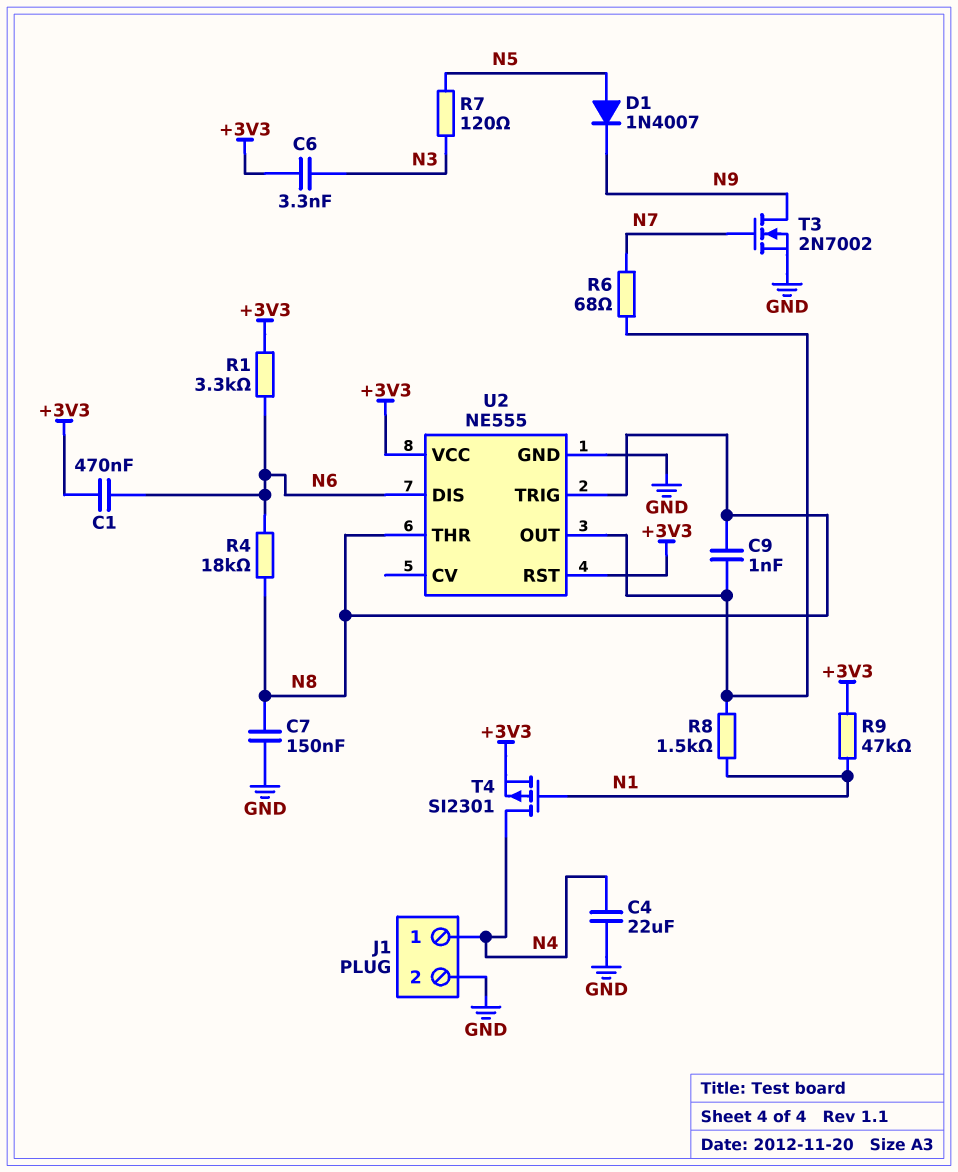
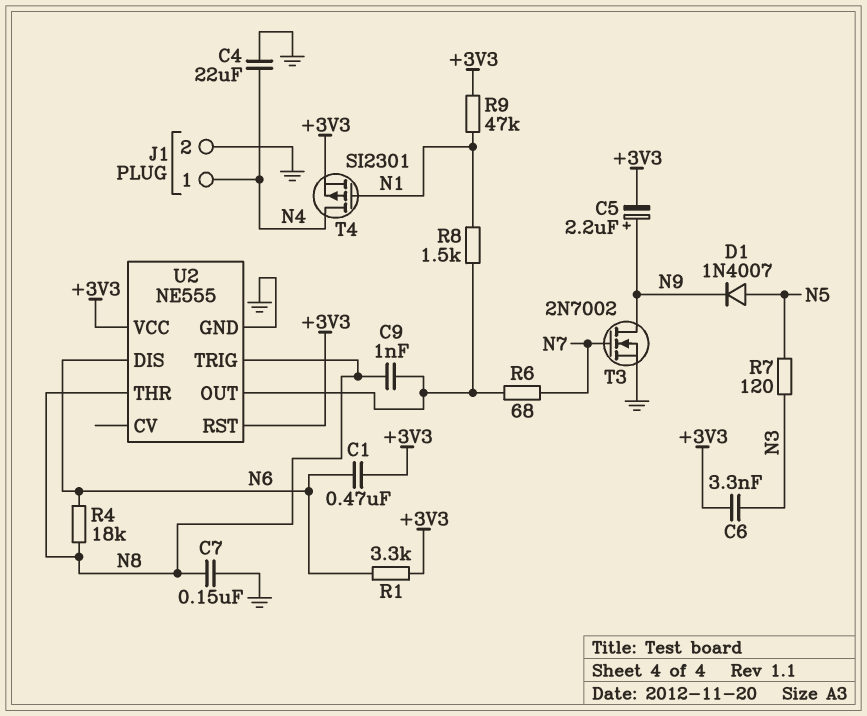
C5: none -> 2.2uF (plus N9, minus +3V3)

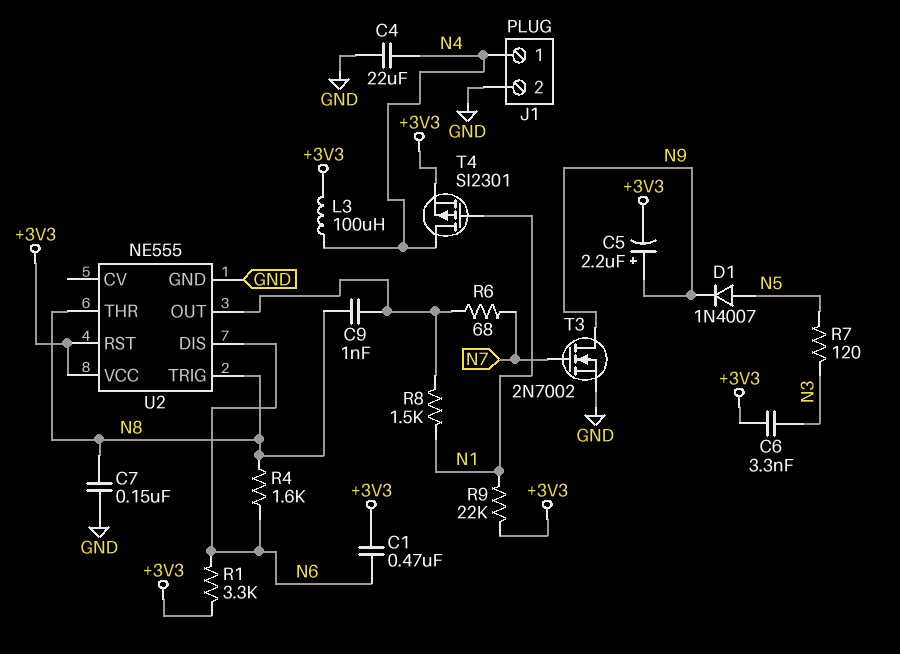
L3: none -> 100uH (+3V3, N4)
R4: 18k (N6, N8) -> 1.6k (N6, N8)
R9: 47k (+3V3, N1) -> 22k (+3V3, N1)

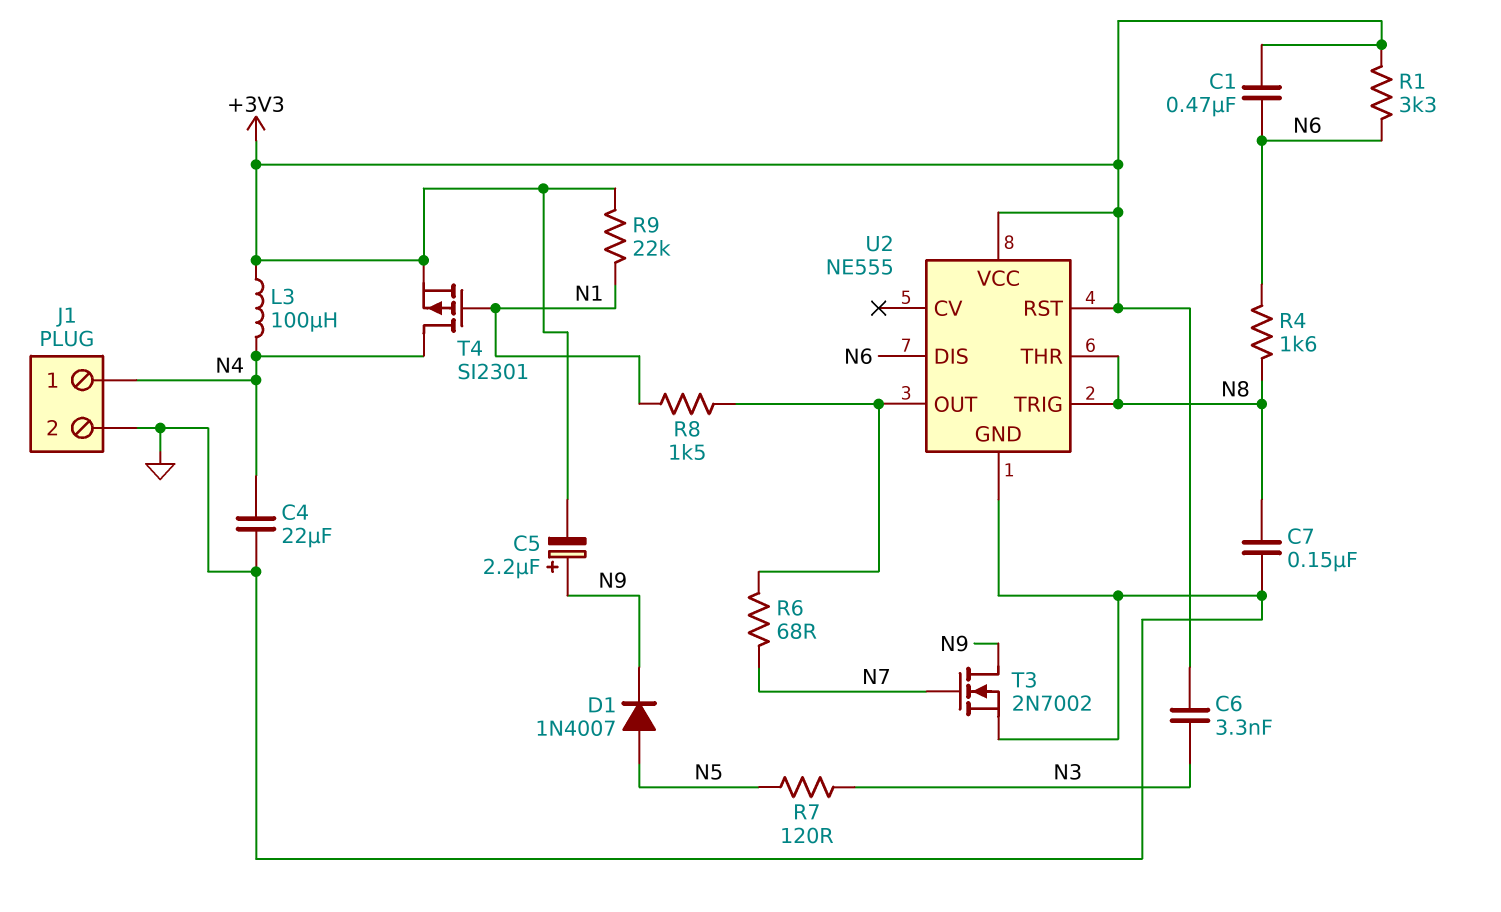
C9: 1nF (N8, U2/OUT) -> none

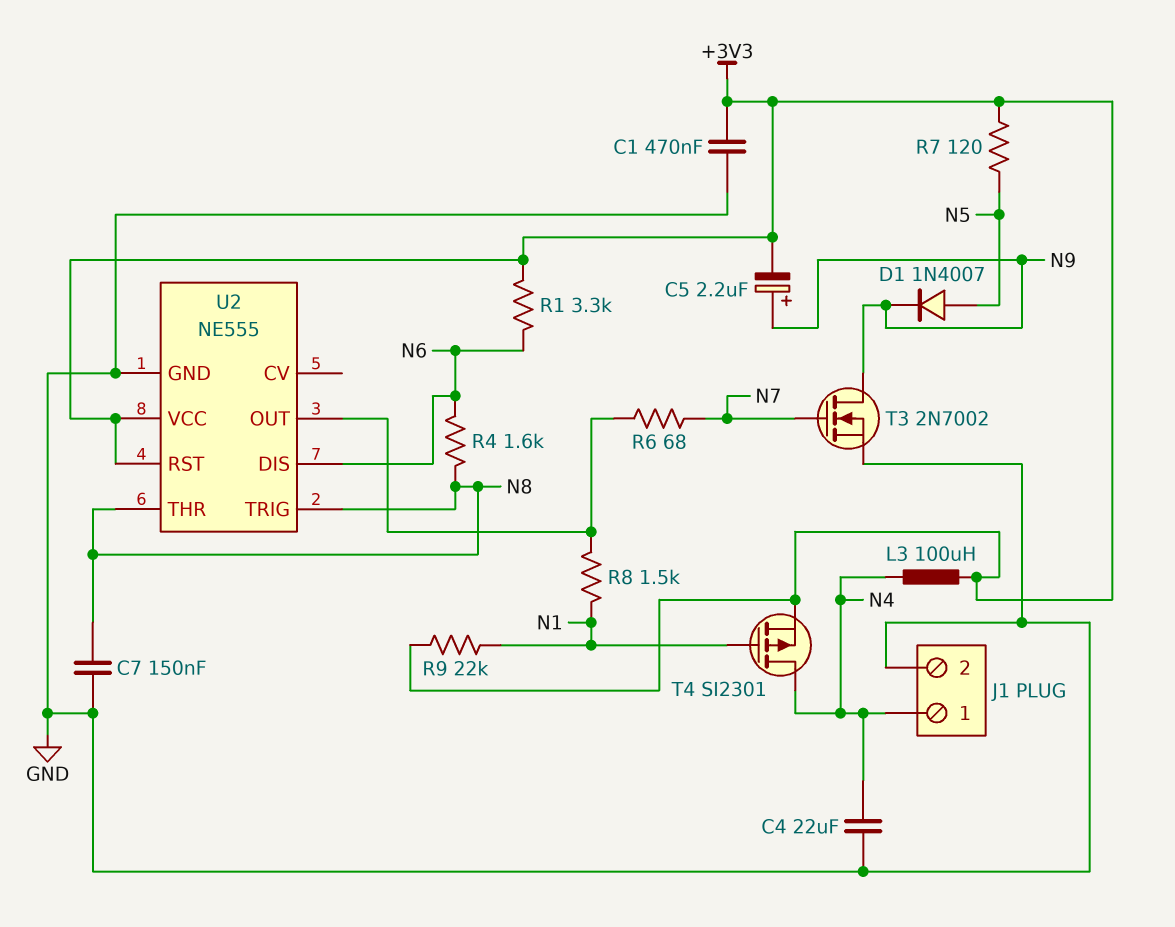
C1: 470nF (+3V3, N6) -> 470nF (+3V3, GND)
C6: 3.3nF (+3V3, N3) -> none
R7: 120 (N3, N5) -> 120 (+3V3, N5)

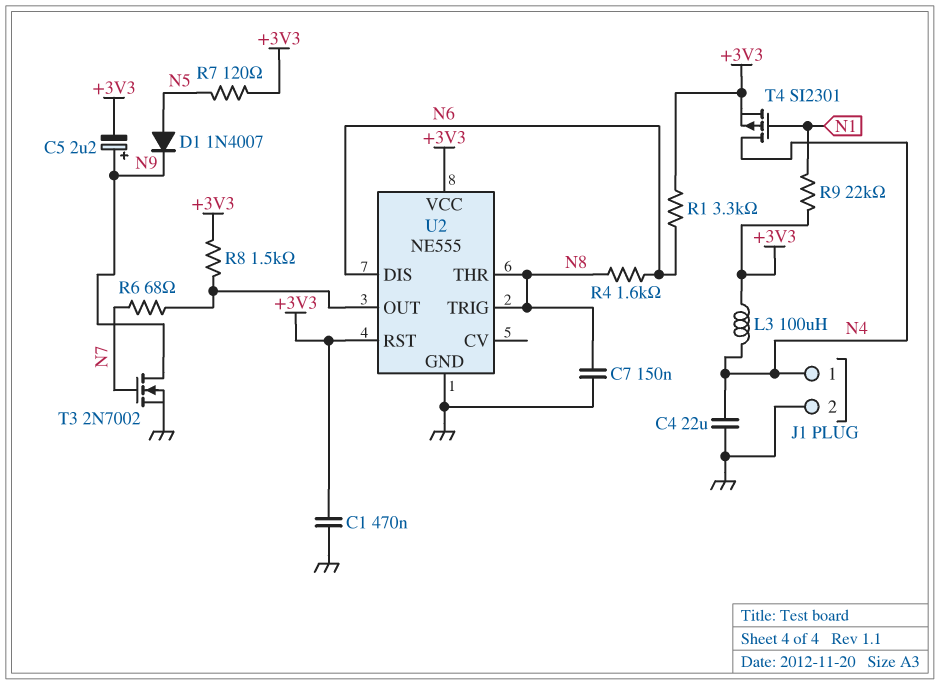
R8: 1.5k (N1, U2/OUT) -> 1.5k (+3V3, U2/OUT)

